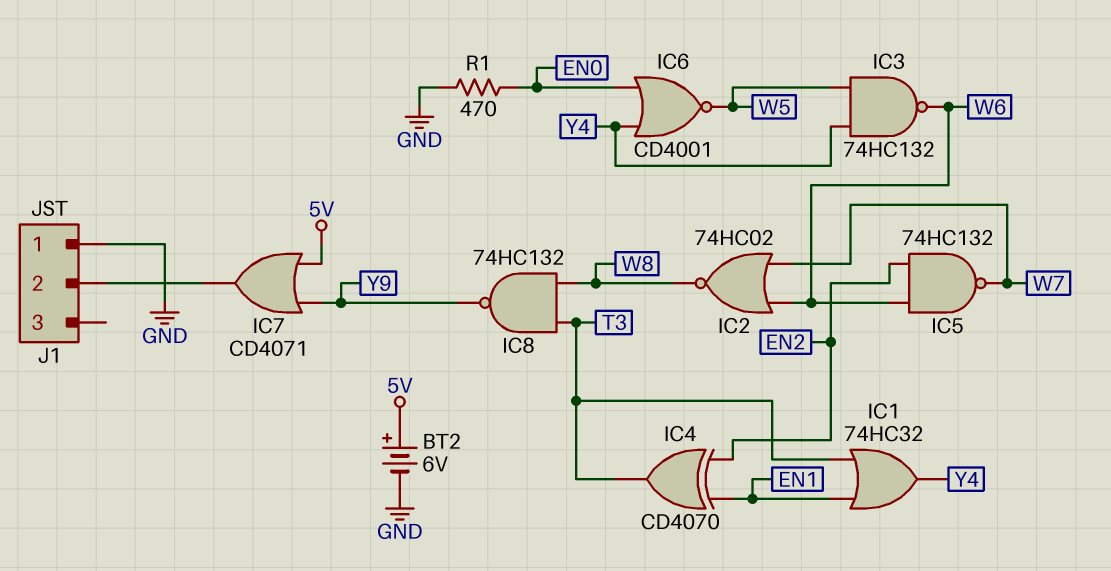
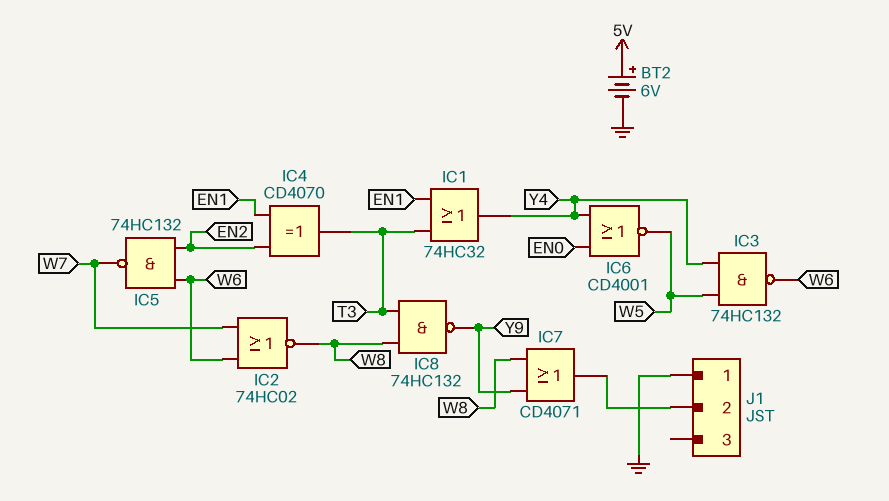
IC7: OR CD4071 (in 5V, in Y9, out J1/2) -> OR CD4071 (in W8, in Y9, out J1/2)
R1: 470 (EN0, GND) -> none

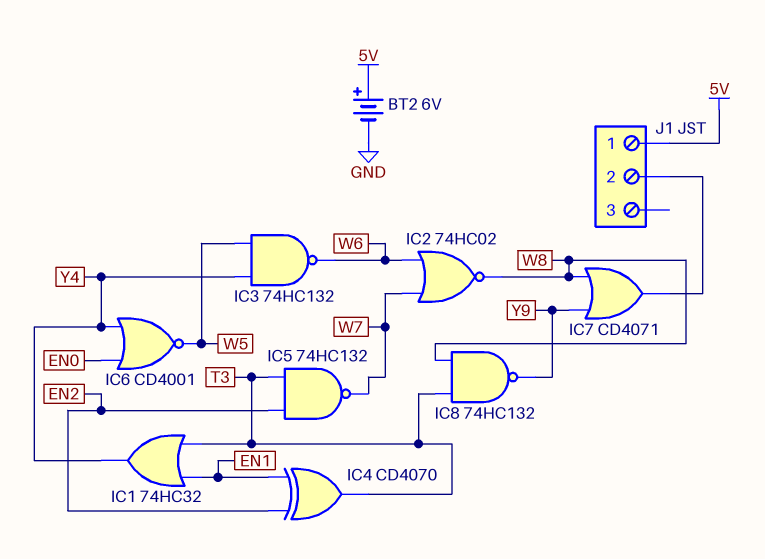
IC5: NAND 74HC132 (in EN2, in W6, out W7) -> NAND 74HC132 (in EN2, in T3, out W7)
J1 pin 1: GND -> 5V

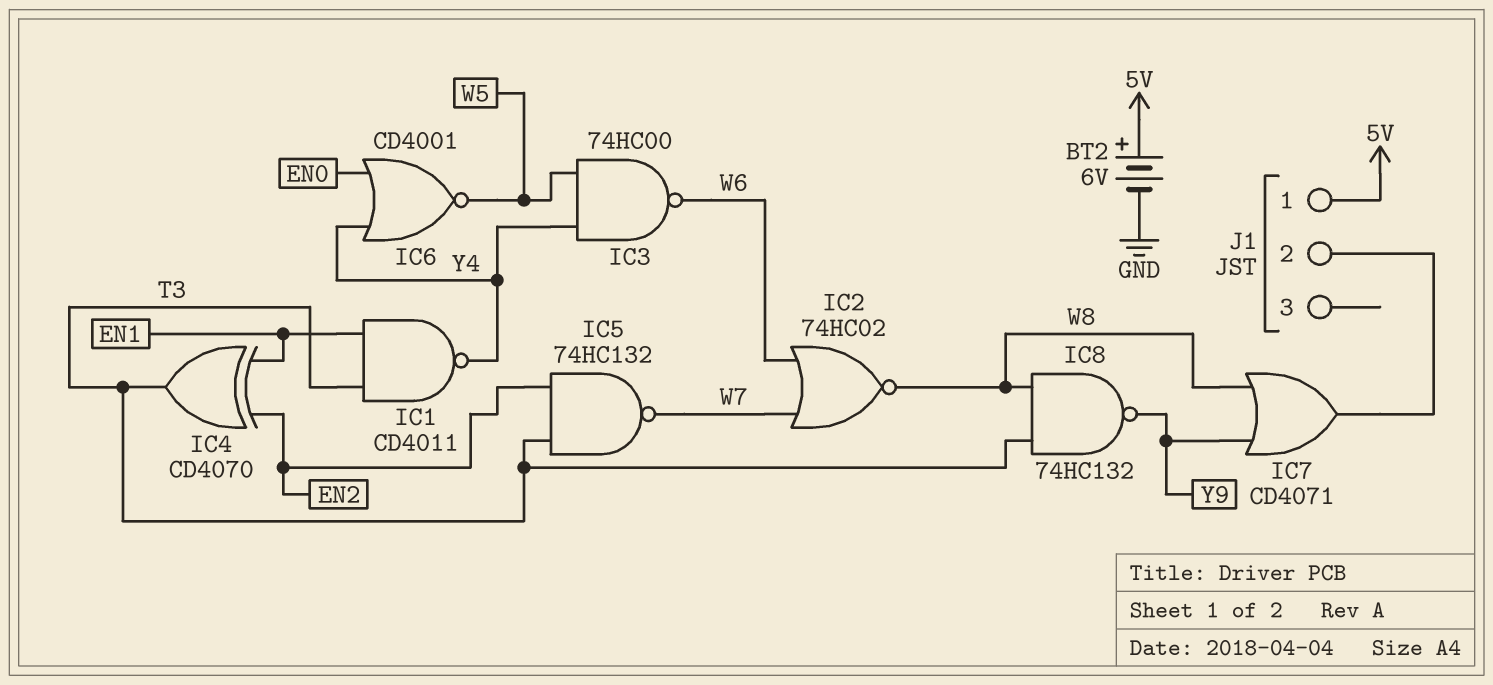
IC1: OR 74HC32 (in EN1, in T3, out Y4) -> NAND CD4011 (in EN1, in T3, out Y4)
IC3: NAND 74HC132 (in W5, in Y4, out W6) -> NAND 74HC00 (in W5, in Y4, out W6)

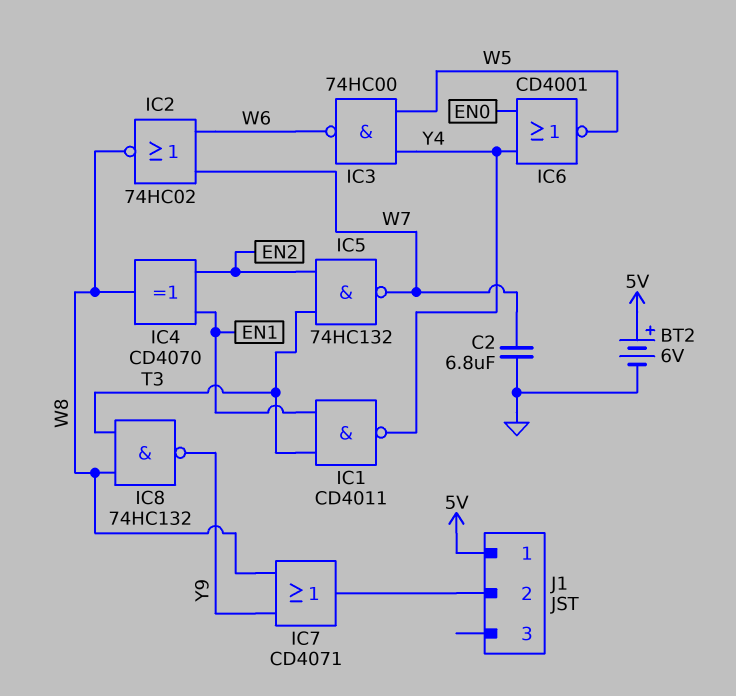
C2: none -> 6.8uF (GND, W7)
IC4: XOR CD4070 (in EN1, in EN2, out T3) -> XOR CD4070 (in EN1, in EN2, out W8)

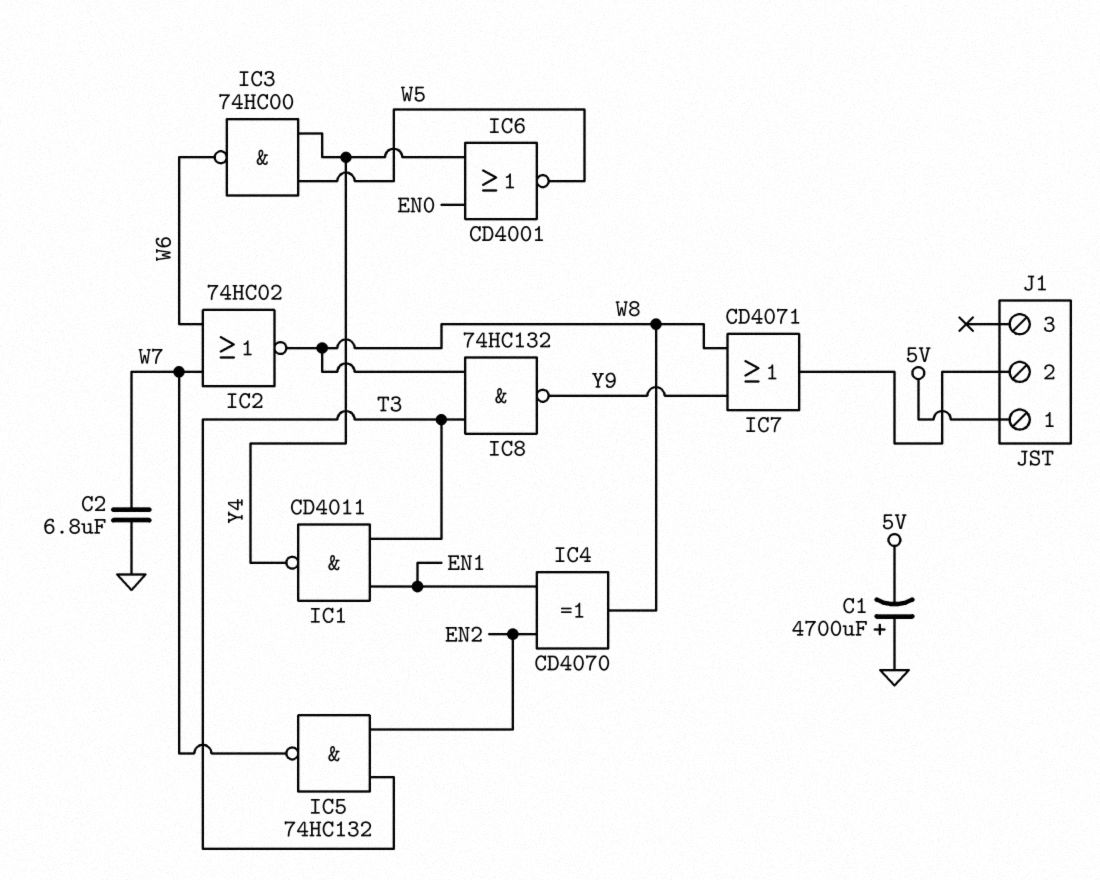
BT2: 6V (plus 5V, minus GND) -> none
C1: none -> 4700uF (plus GND, minus 5V)

